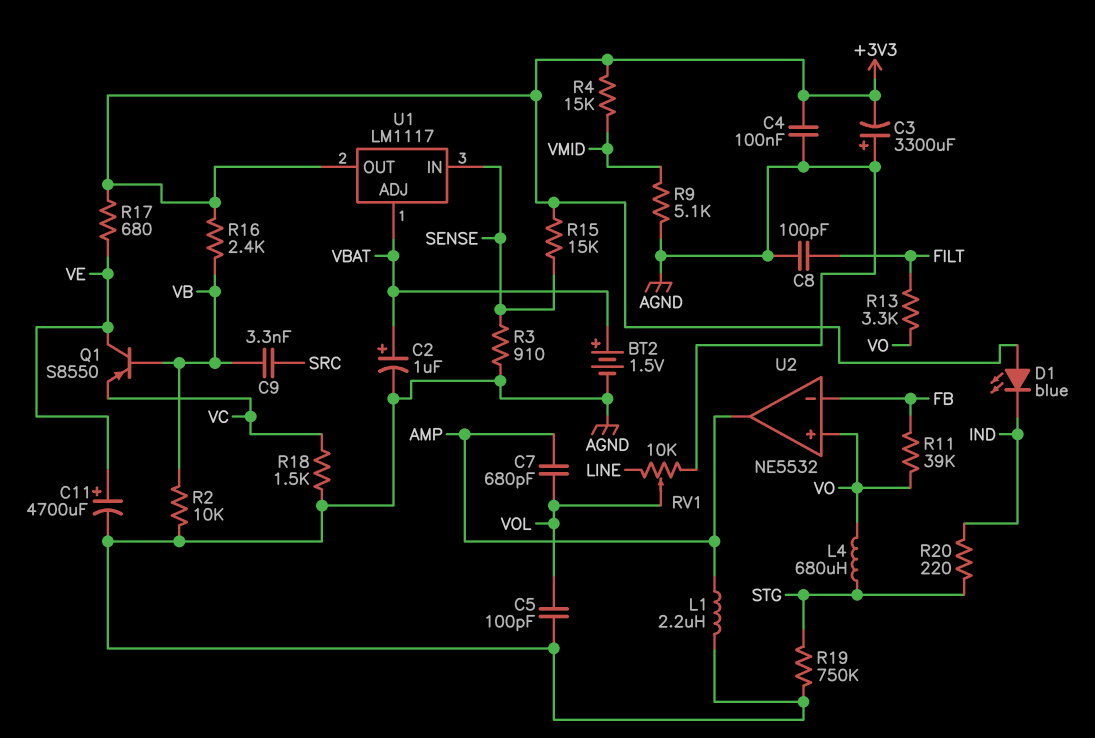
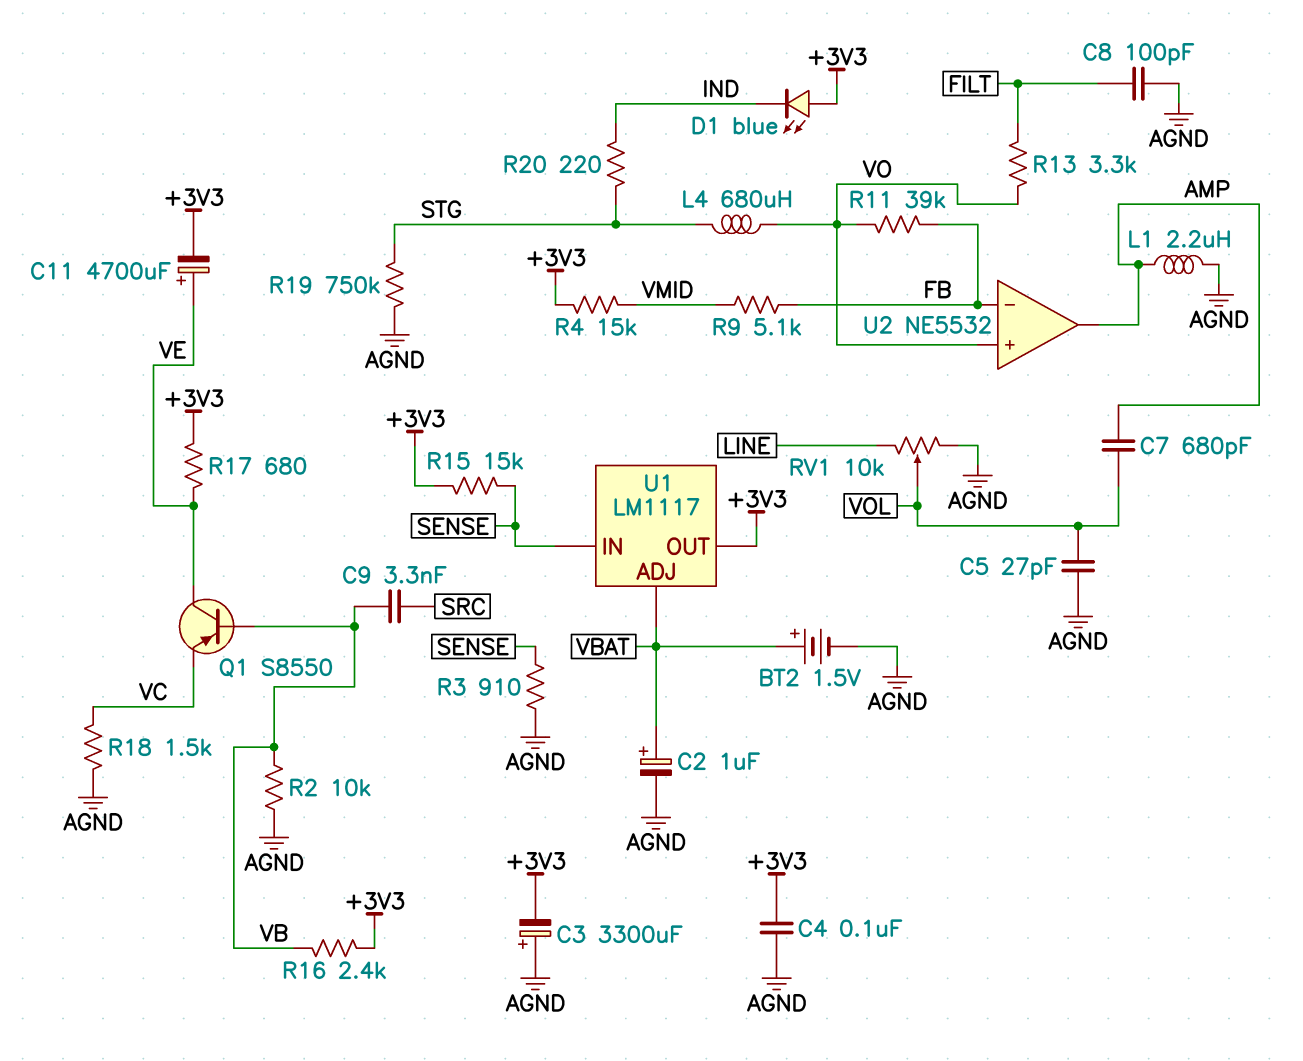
C5: 100pF (AGND, VOL) -> 27pF (AGND, VOL)
C11: 4700uF (plus VE, minus AGND) -> 4700uF (plus VE, minus +3V3)
R9: 5.1k (AGND, VMID) -> 5.1k (FB, VMID)

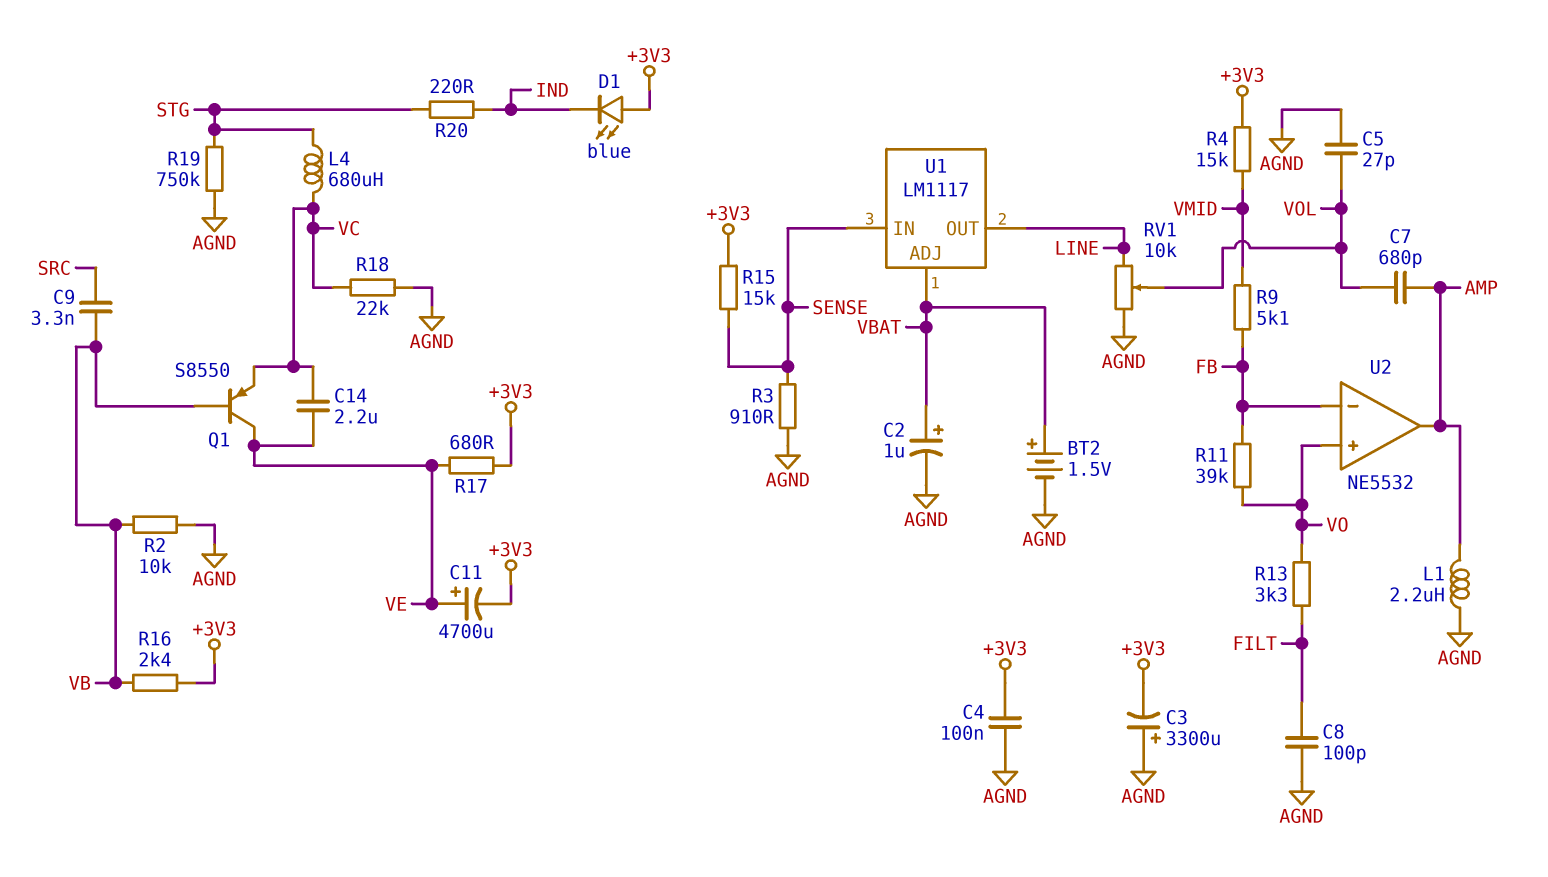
C14: none -> 2.2uF (VC, VE)
L4: 680uH (STG, VO) -> 680uH (STG, VC)
R18: 1.5k (AGND, VC) -> 22k (AGND, VC)
U1 pin OUT: +3V3 -> LINE

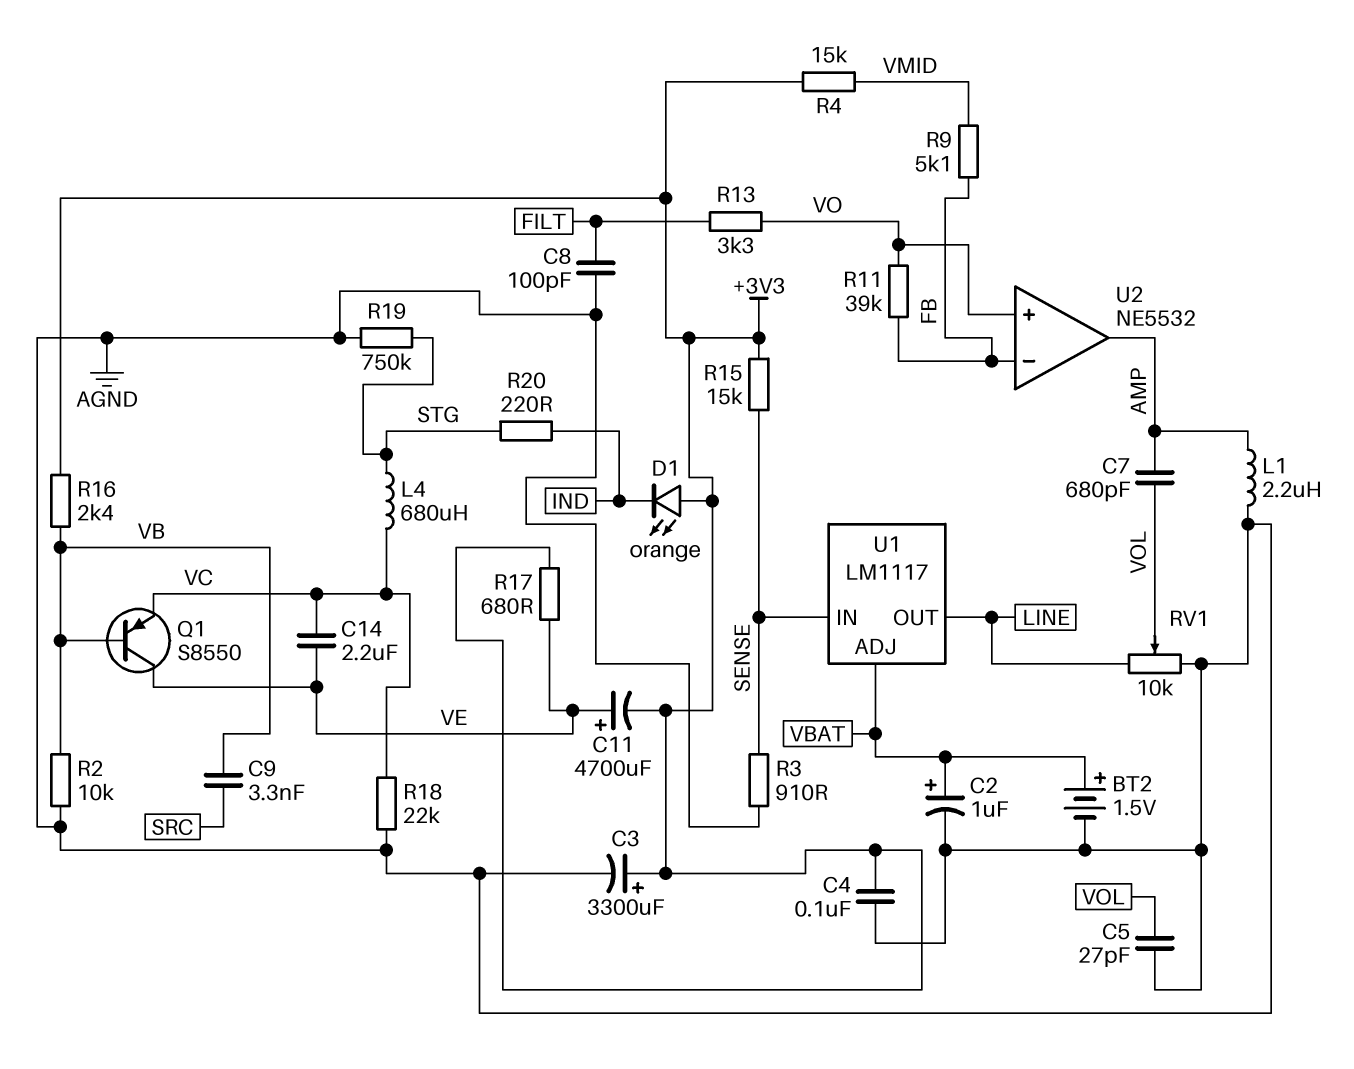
C3: 3300uF (plus AGND, minus +3V3) -> 3300uF (plus +3V3, minus AGND)
D1: LED blue (A +3V3, K IND) -> LED orange (A +3V3, K IND)

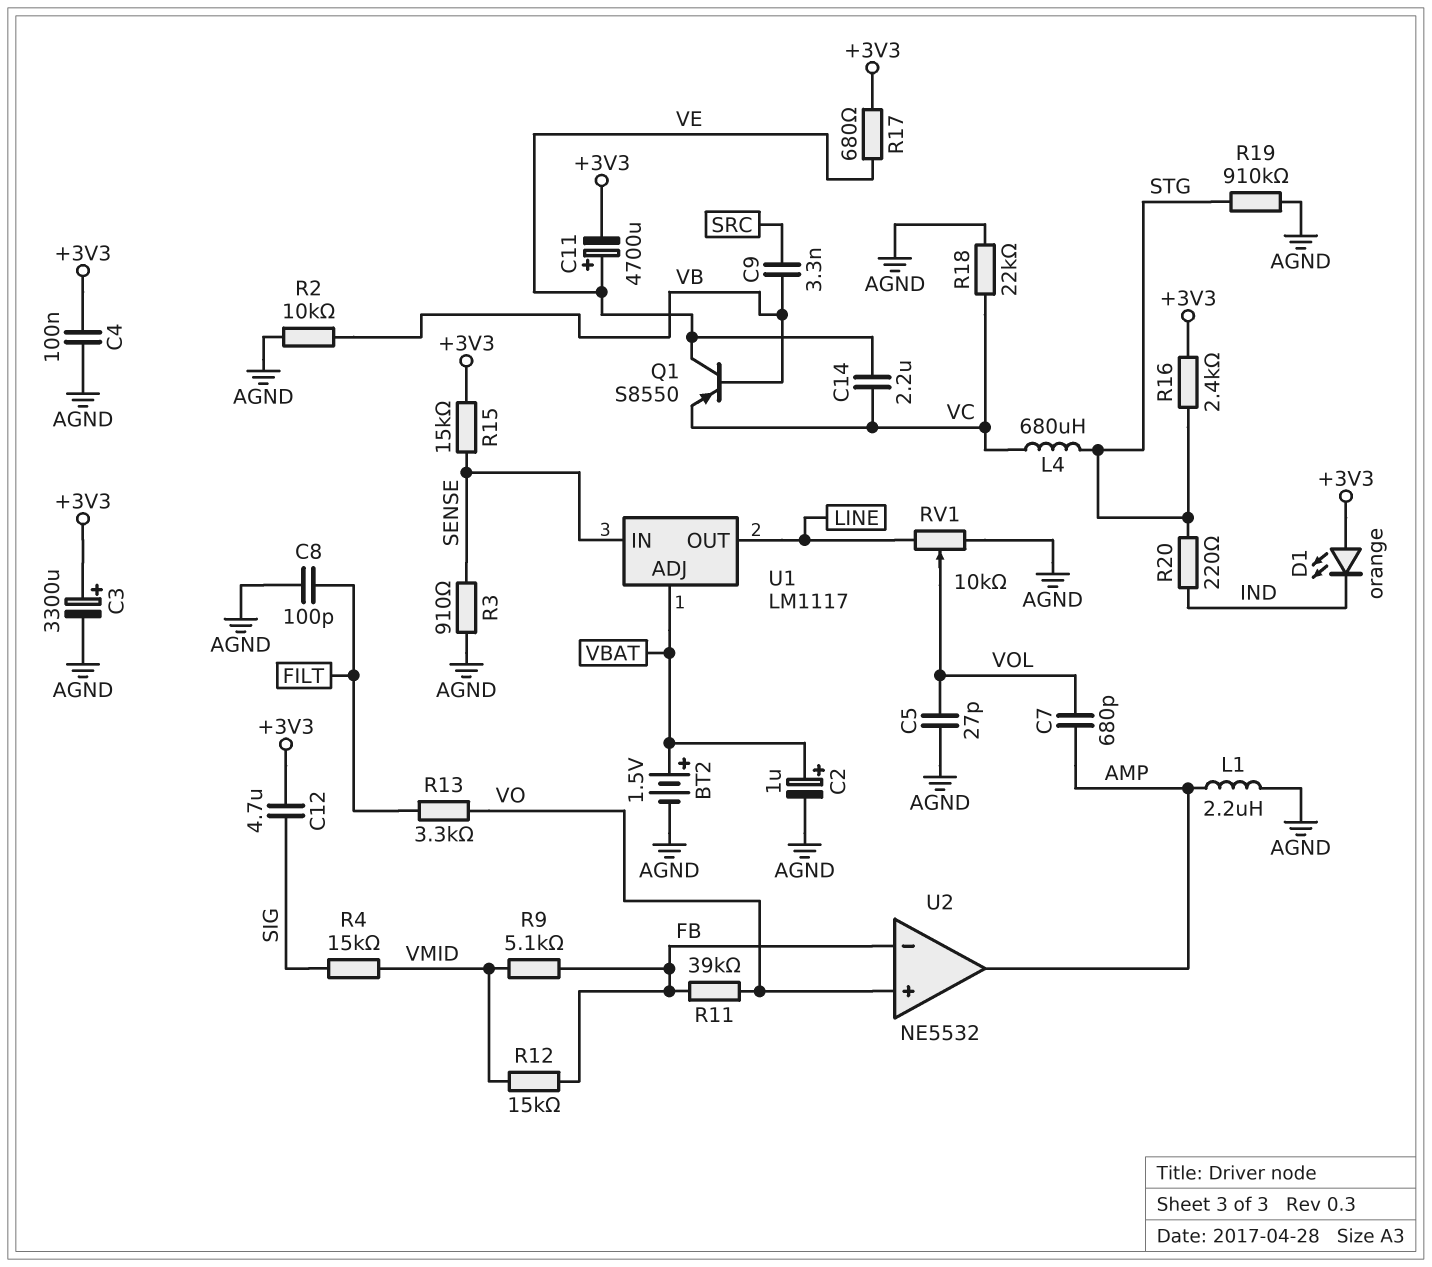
C12: none -> 4.7uF (+3V3, SIG)
R4: 15k (+3V3, VMID) -> 15k (SIG, VMID)
R12: none -> 15k (FB, VMID)
R16: 2.4k (+3V3, VB) -> 2.4k (+3V3, STG)
R19: 750k (AGND, STG) -> 910k (AGND, STG)

